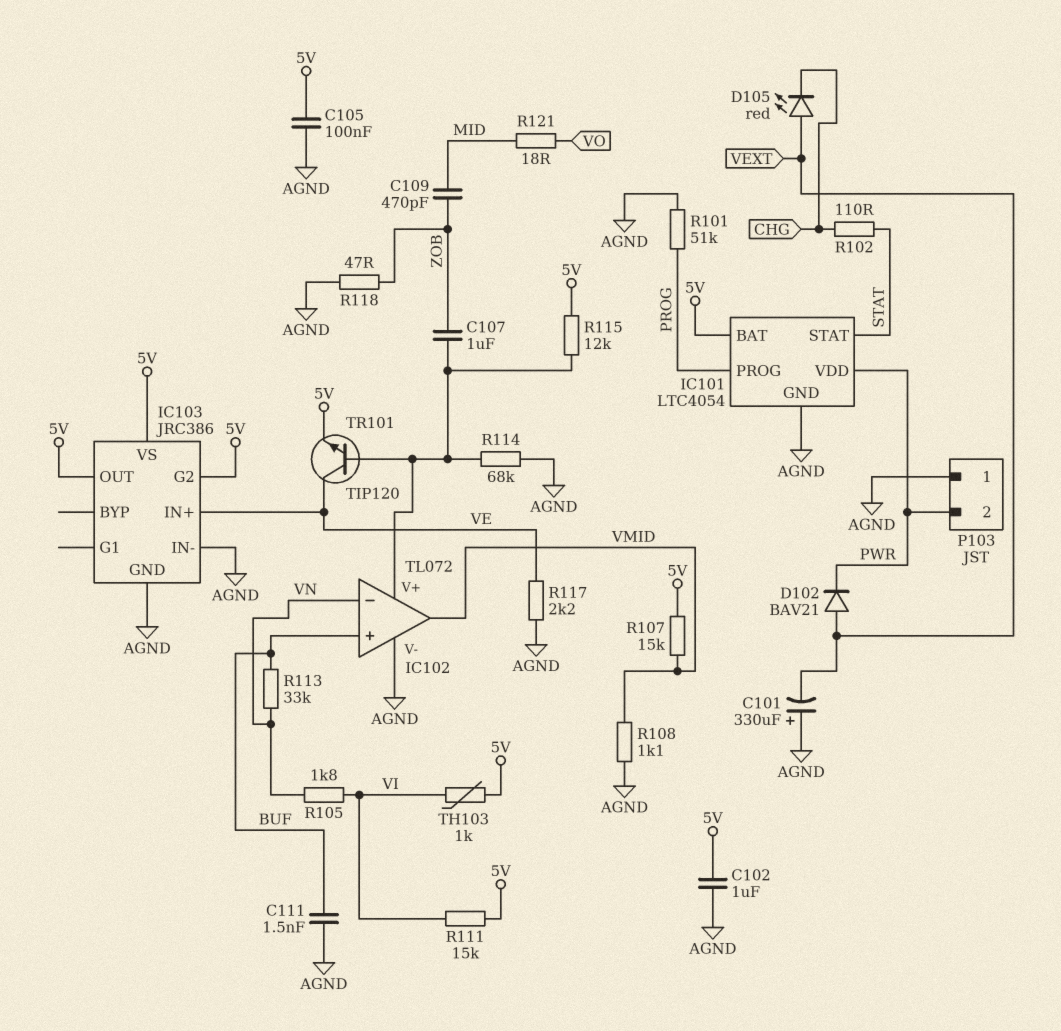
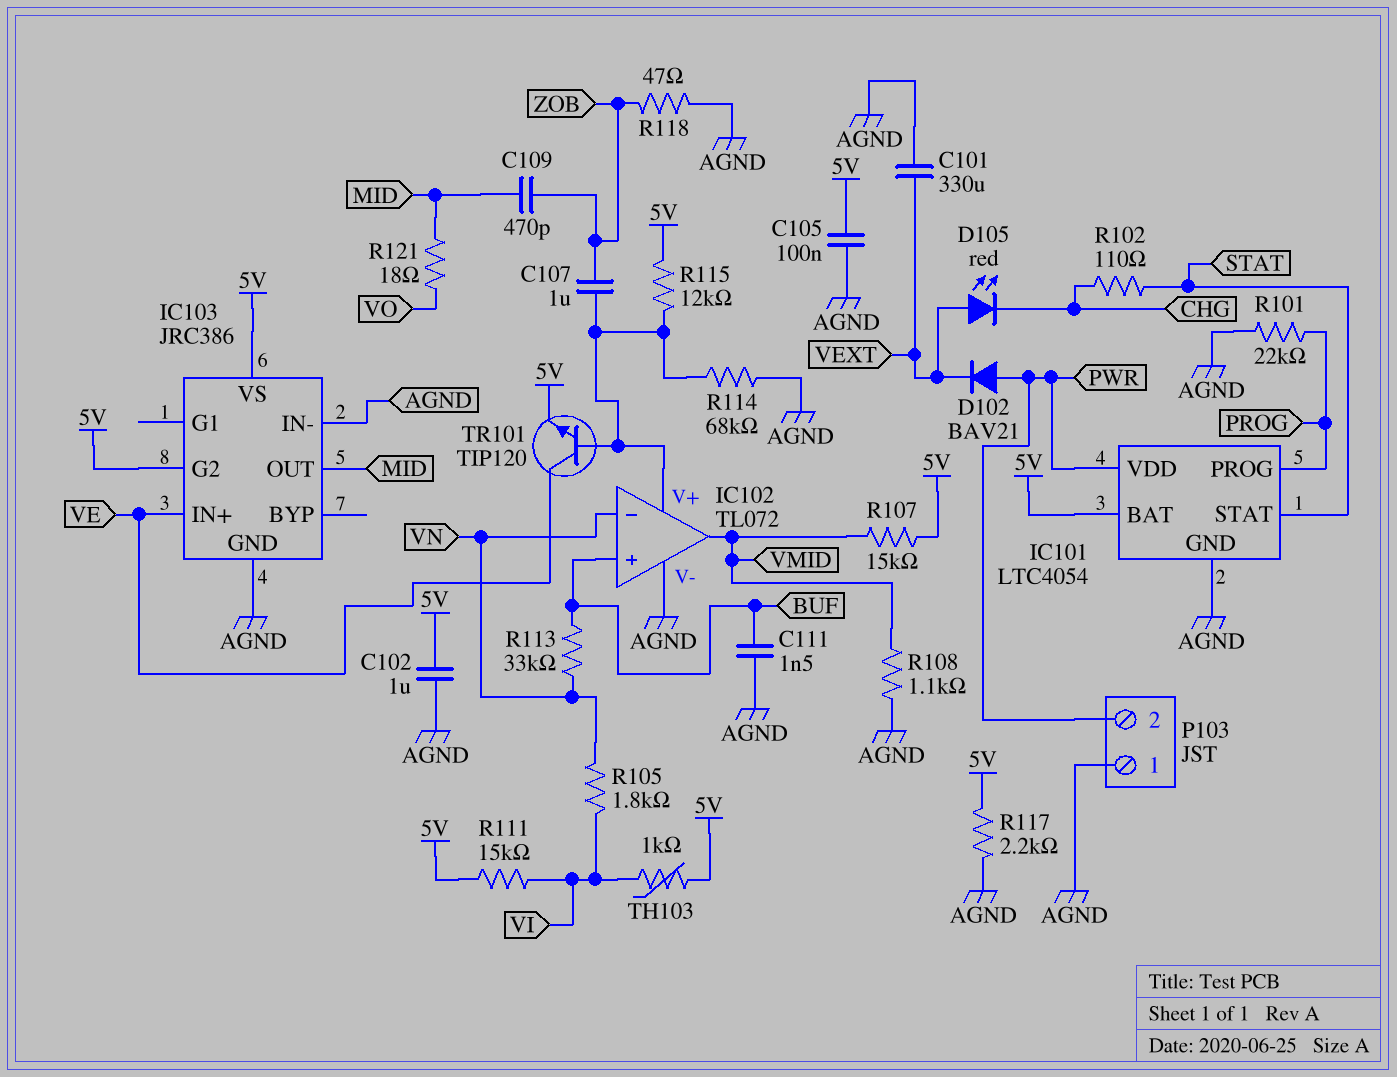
C101: 330uF (plus AGND, minus VEXT) -> 330uF (AGND, VEXT)
D102: diode BAV21 (A VEXT, K PWR) -> diode BAV21 (A PWR, K VEXT)
IC103 pin OUT: 5V -> MID
R101: 51k (AGND, PROG) -> 22k (AGND, PROG)
R117: 2.2k (AGND, VE) -> 2.2k (5V, AGND)

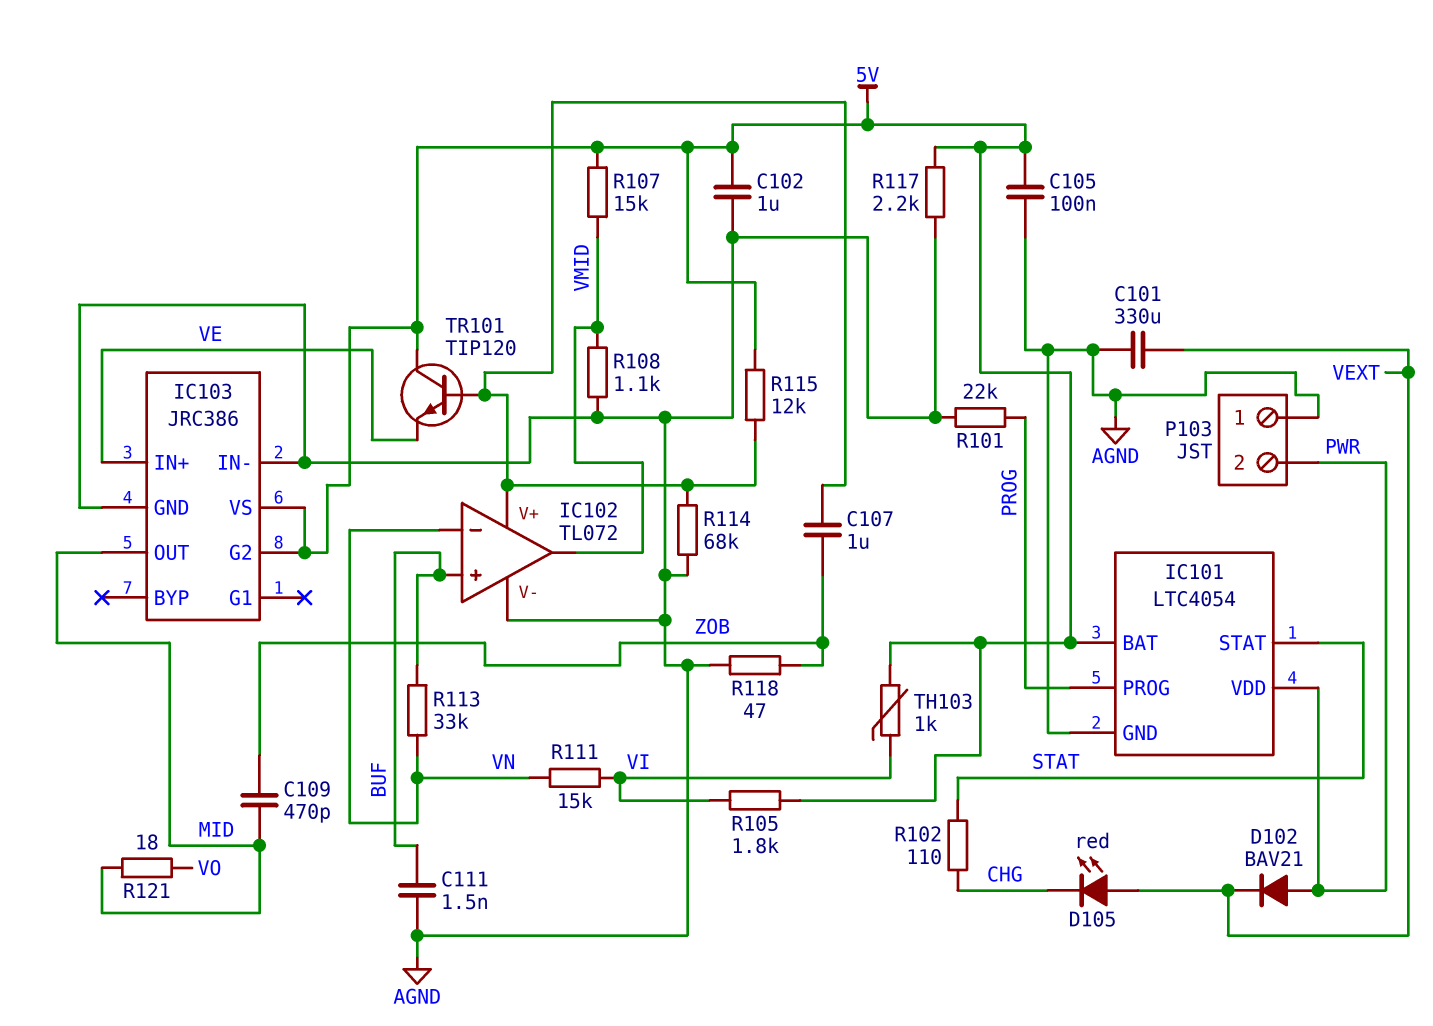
R105: 1.8k (VI, VN) -> 1.8k (5V, VI)
R111: 15k (5V, VI) -> 15k (VI, VN)
TR101: NPN TIP120 (B IC102/V+, C VE, E 5V) -> NPN TIP120 (B IC102/V+, C 5V, E VE)

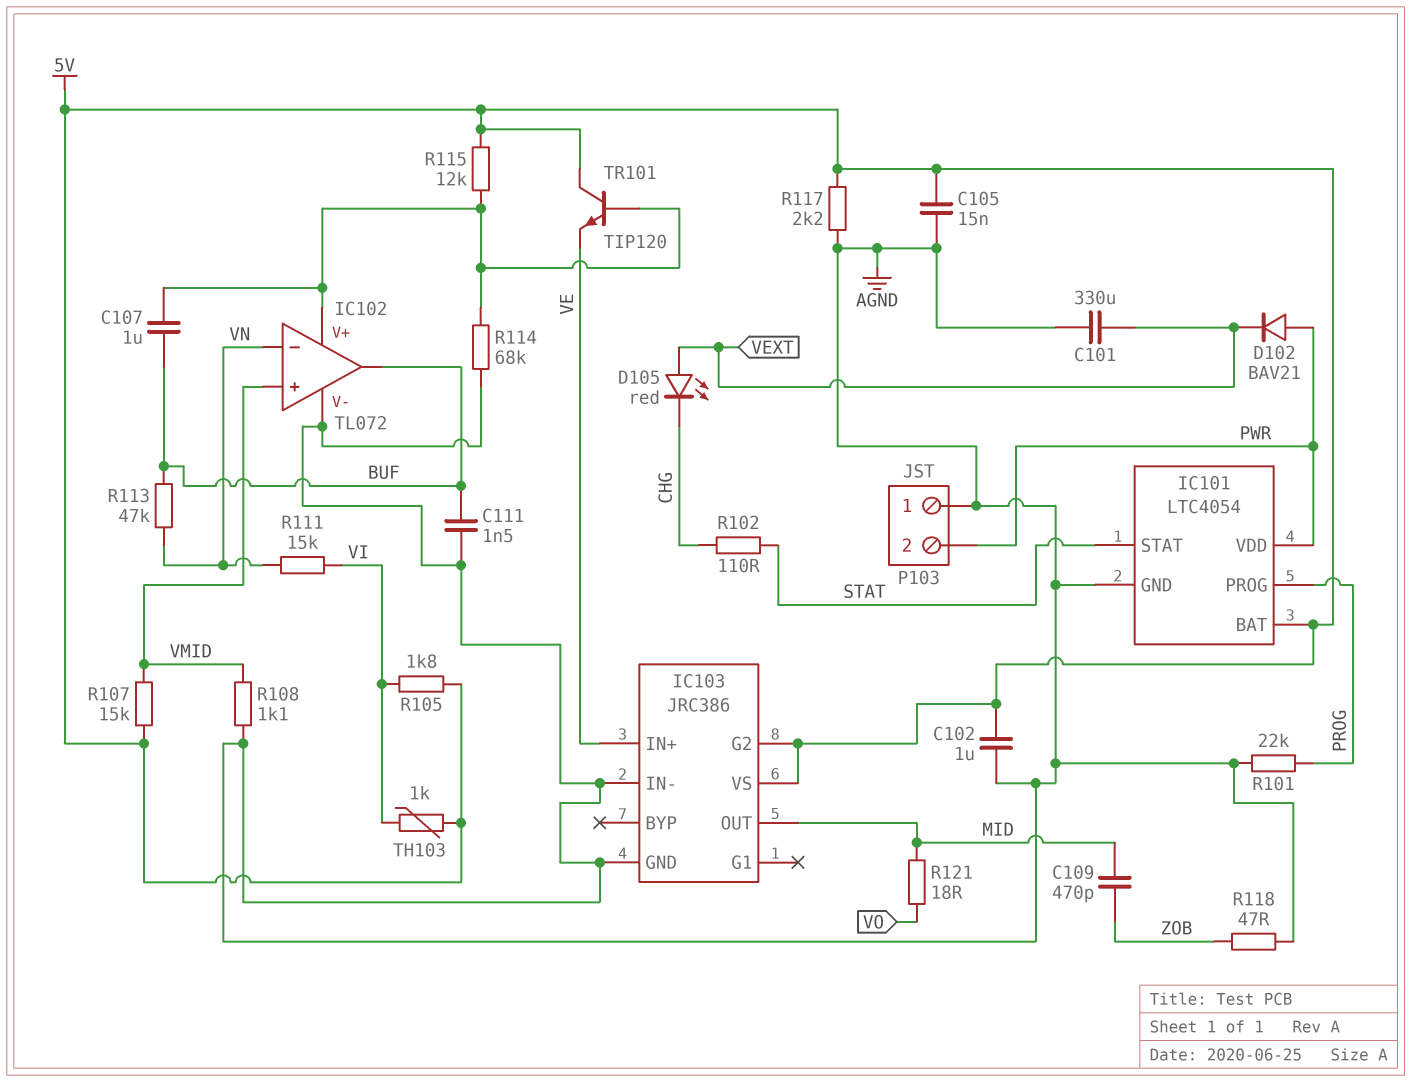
C105: 100nF (5V, AGND) -> 15nF (5V, AGND)
C107: 1uF (IC102/V+, ZOB) -> 1uF (BUF, IC102/V+)
IC102 pin in+: BUF -> VMID
IC102 pin out: VMID -> BUF
R113: 33k (BUF, VN) -> 47k (BUF, VN)

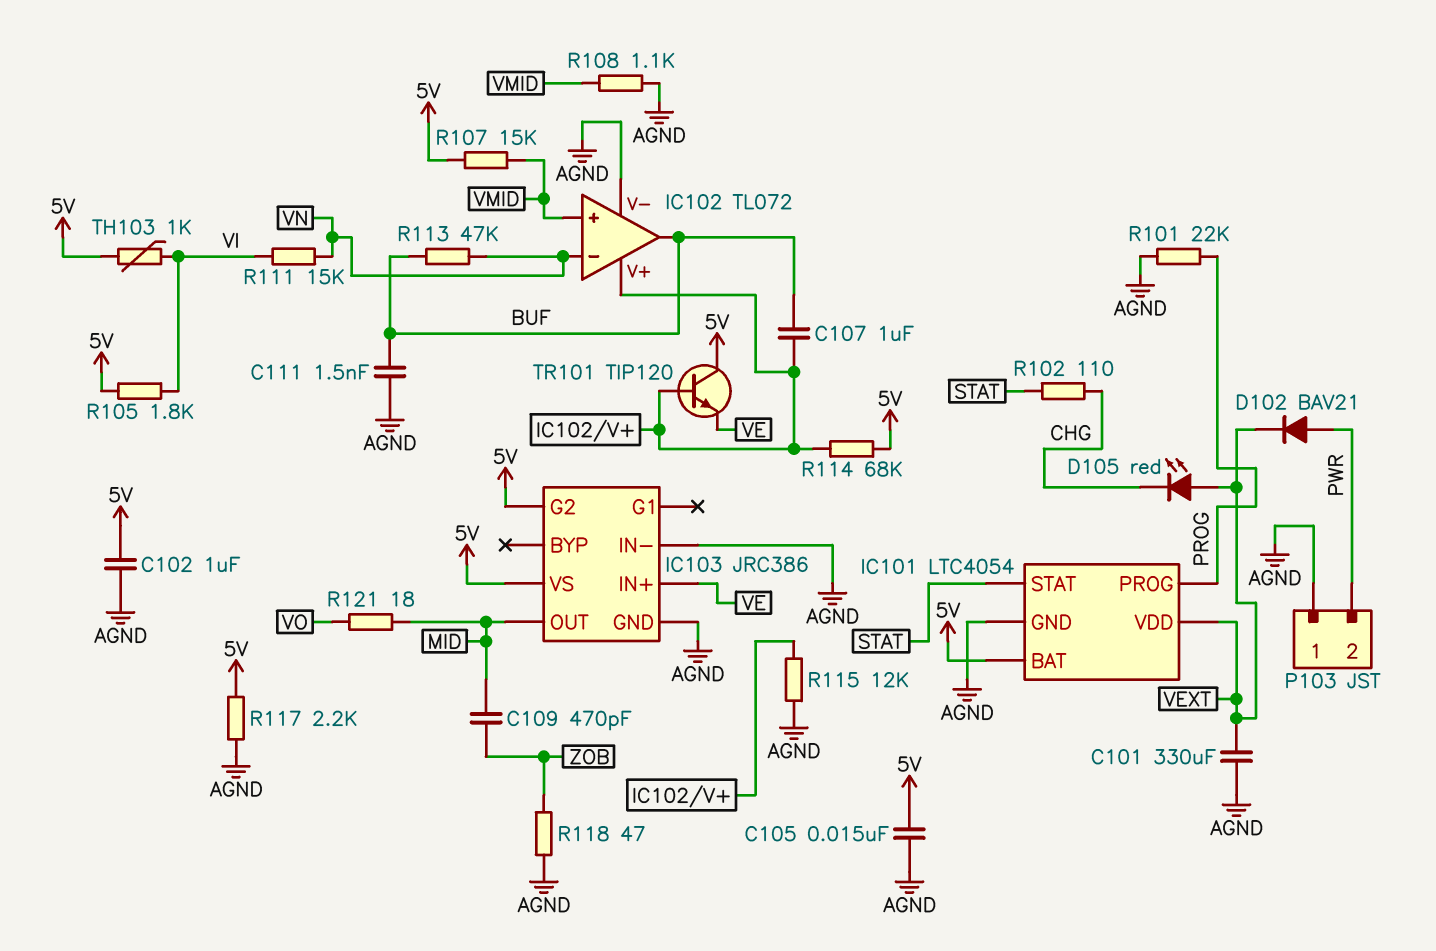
IC101 pin VDD: PWR -> VEXT
R114: 68k (AGND, IC102/V+) -> 68k (5V, IC102/V+)
R115: 12k (5V, IC102/V+) -> 12k (AGND, IC102/V+)

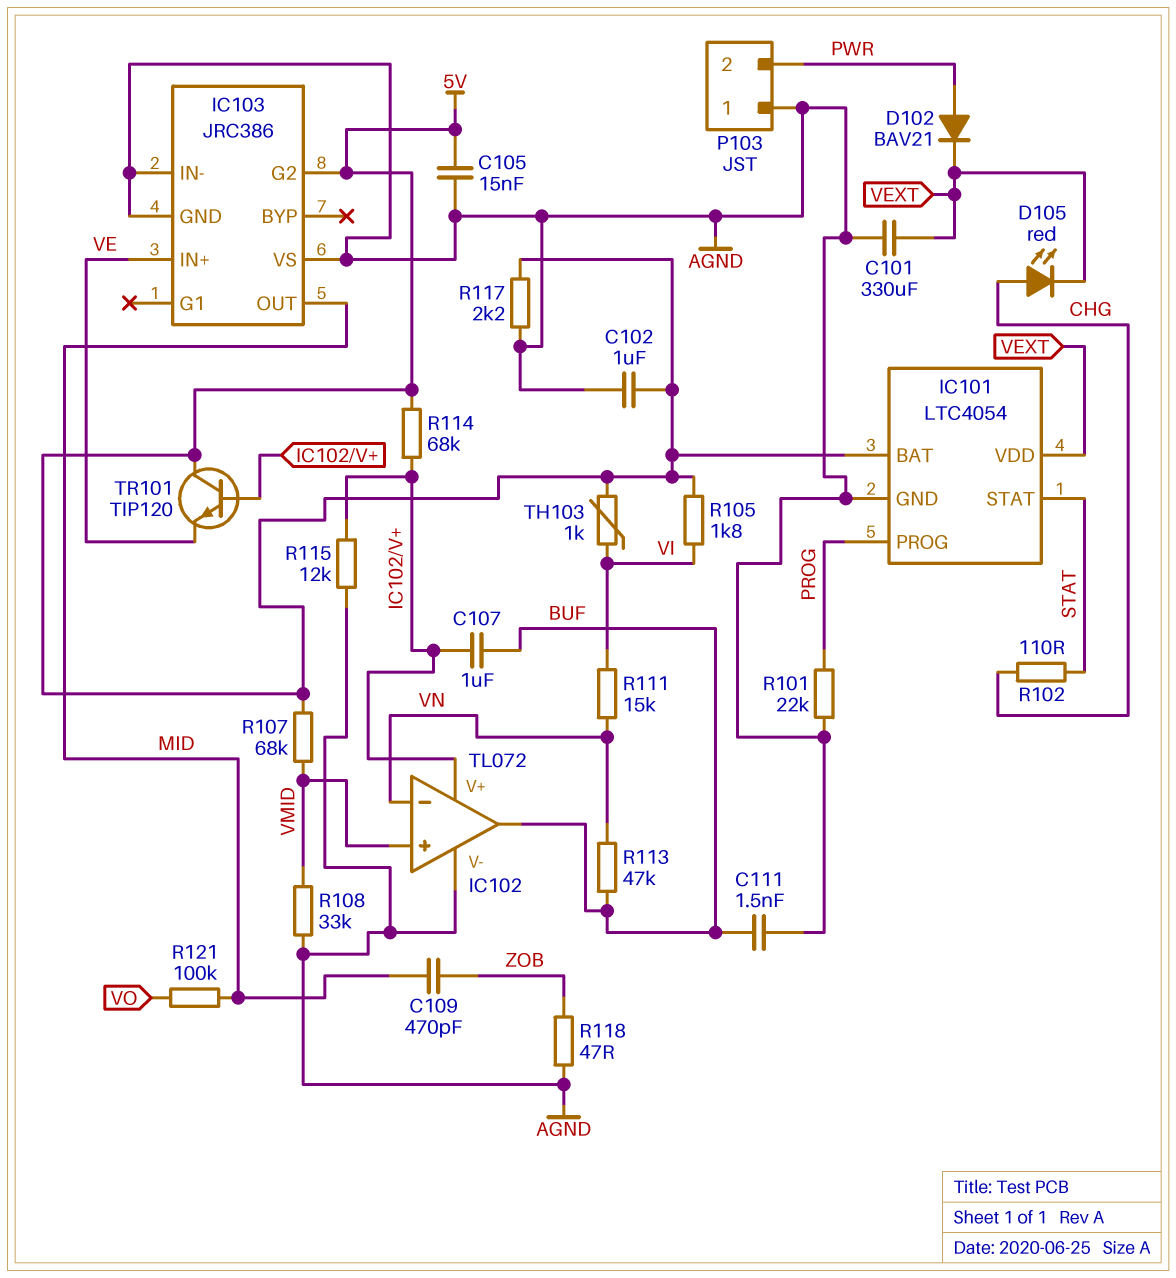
D105: LED red (A VEXT, K CHG) -> LED red (A CHG, K VEXT)
IC103 pin VS: 5V -> AGND
R107: 15k (5V, VMID) -> 68k (5V, VMID)
R108: 1.1k (AGND, VMID) -> 33k (AGND, VMID)
R121: 18 (MID, VO) -> 100k (MID, VO)

